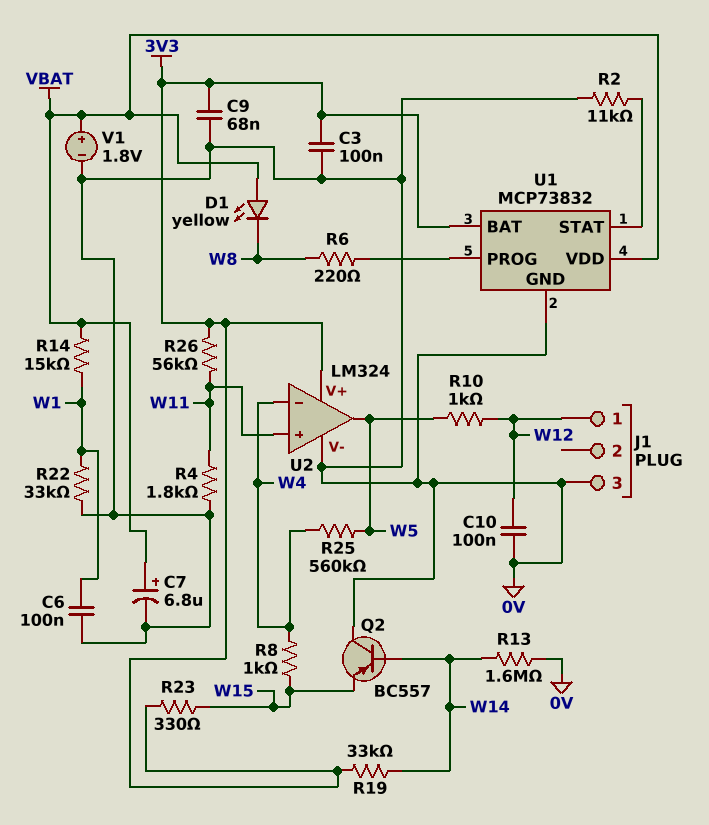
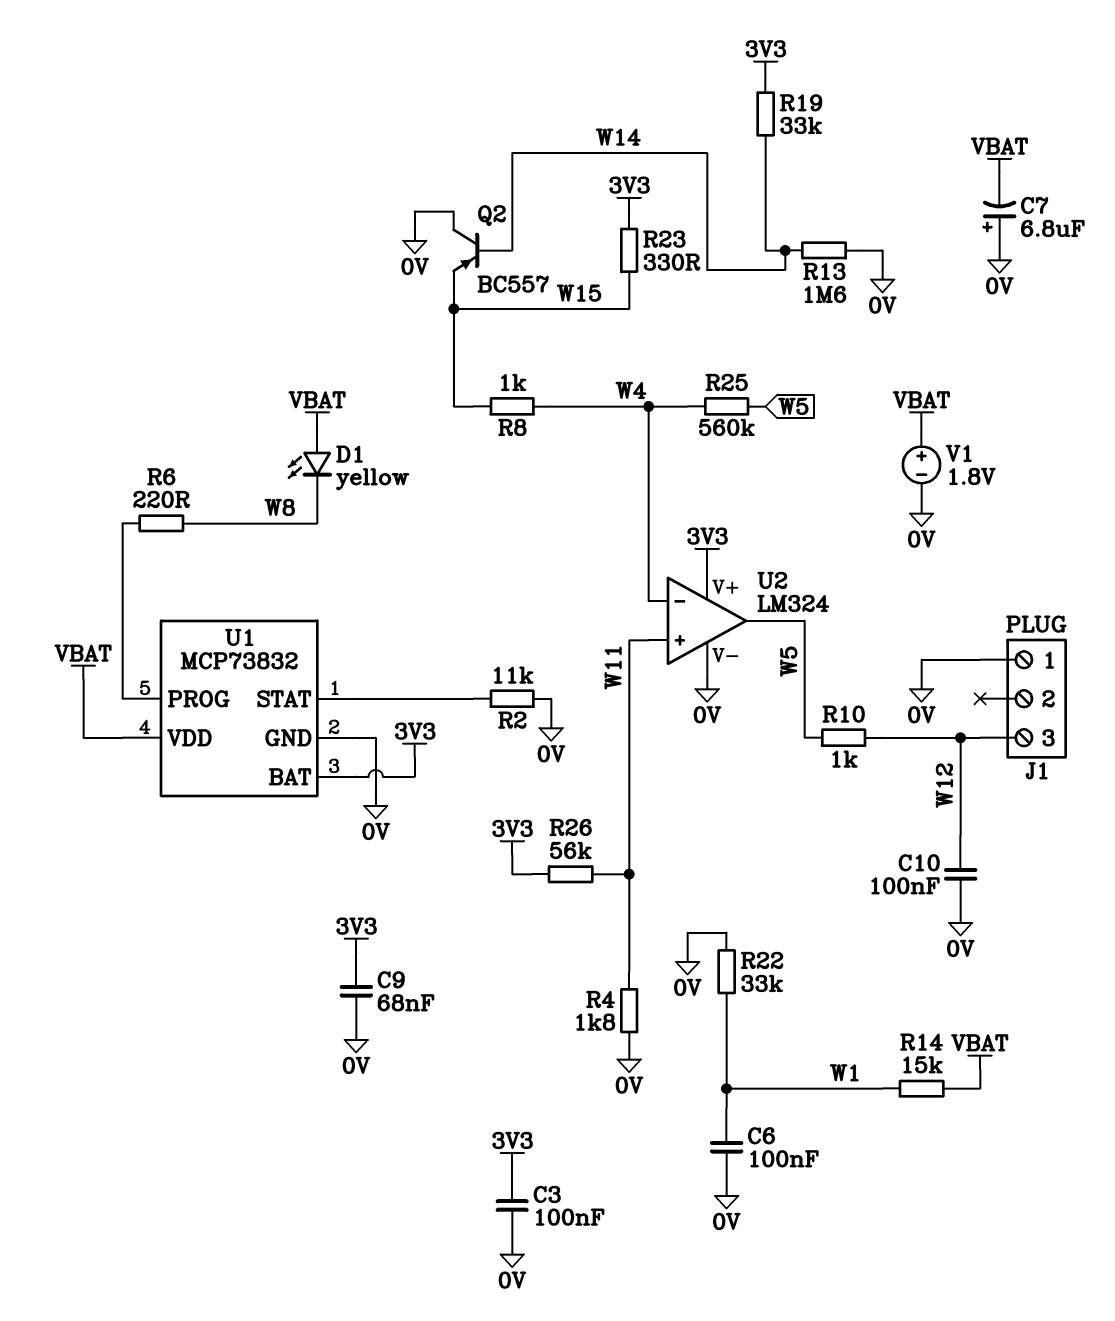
C7: 6.8uF (plus VBAT, minus 0V) -> 6.8uF (plus 0V, minus VBAT)
J1 pin 1: W12 -> 0V
J1 pin 3: 0V -> W12

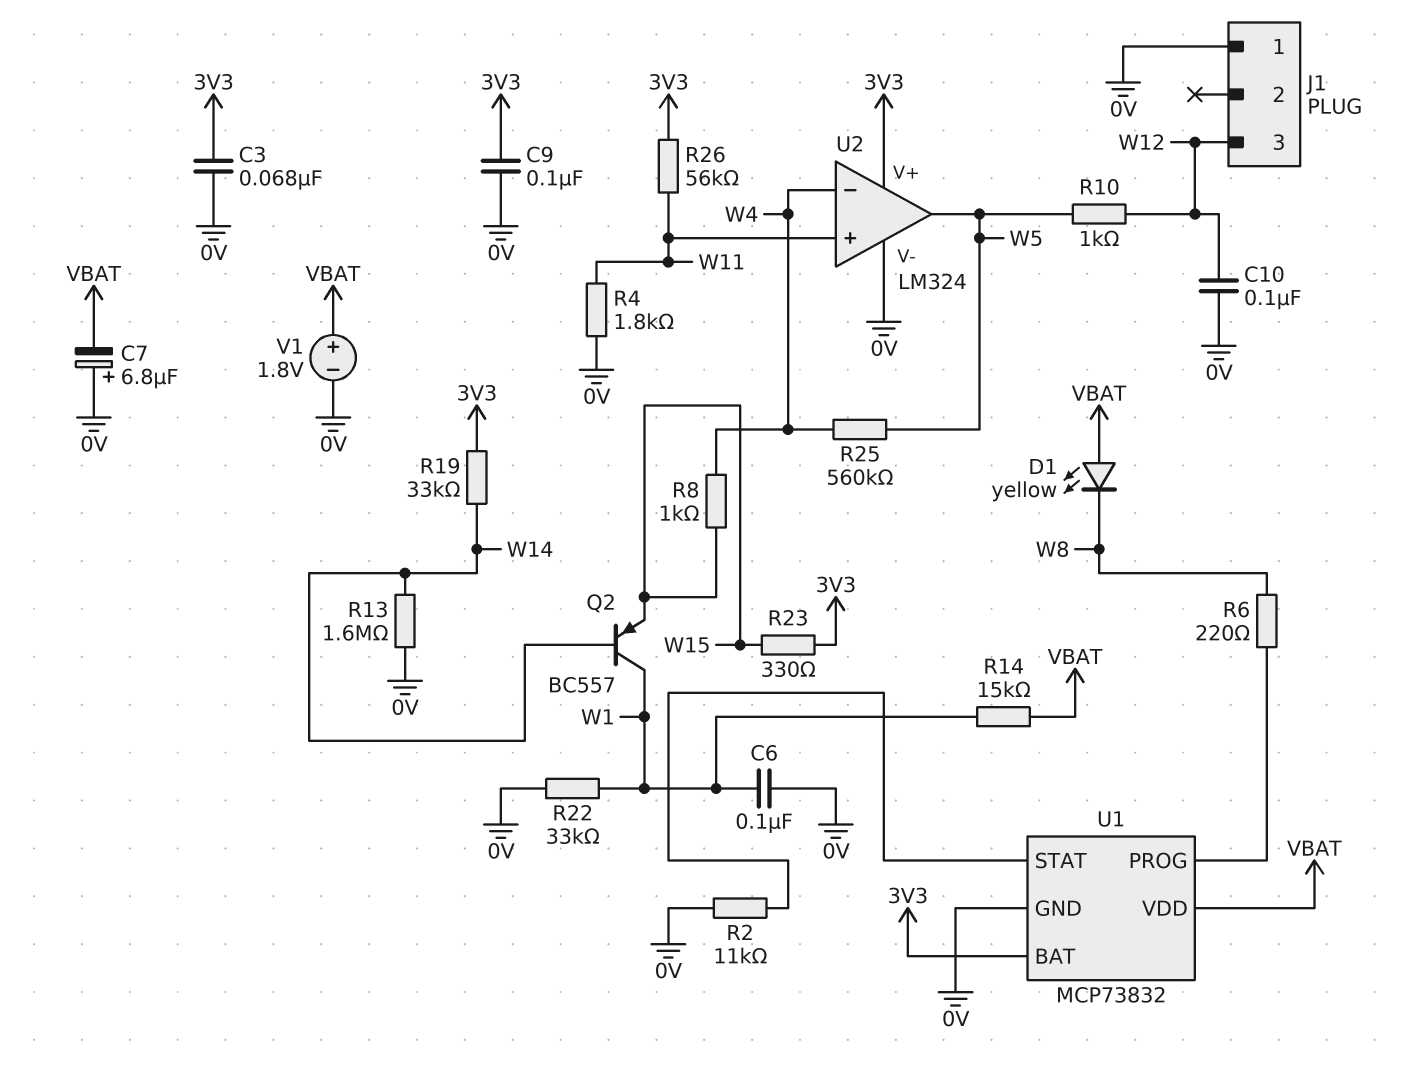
C3: 100nF (0V, 3V3) -> 68nF (0V, 3V3)
C9: 68nF (0V, 3V3) -> 100nF (0V, 3V3)
Q2: PNP BC557 (B W14, C 0V, E W15) -> PNP BC557 (B W14, C W1, E W15)

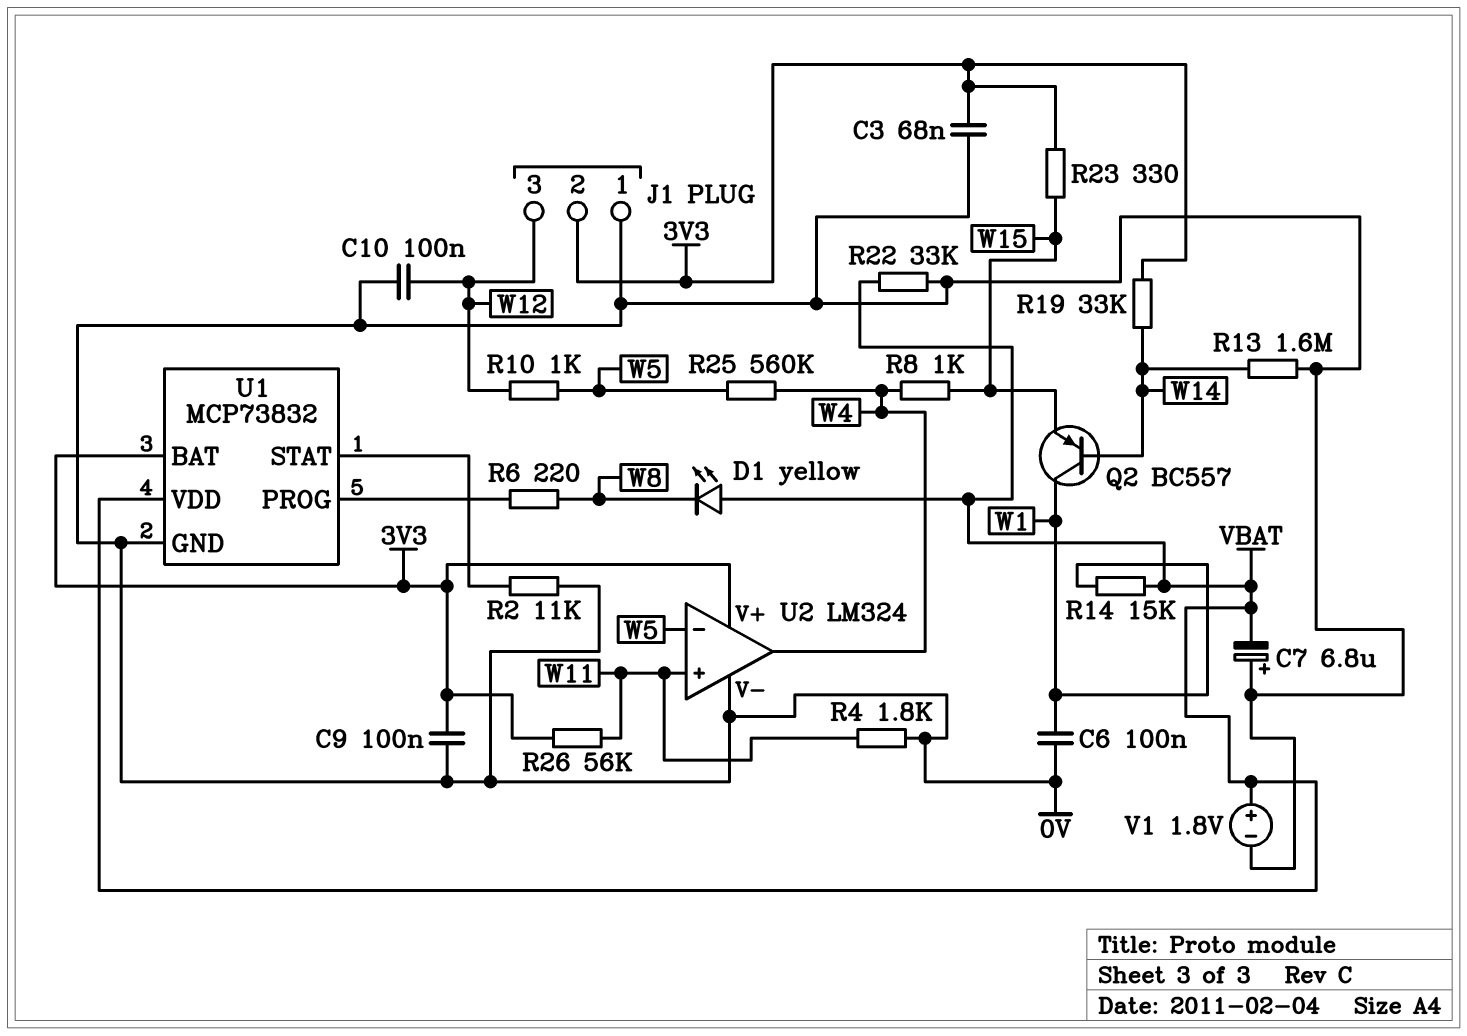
J1 pin 2: none -> 3V3
R22: 33k (0V, W1) -> 33k (0V, VBAT)
U2 pin in-: W4 -> W5
U2 pin out: W5 -> W4

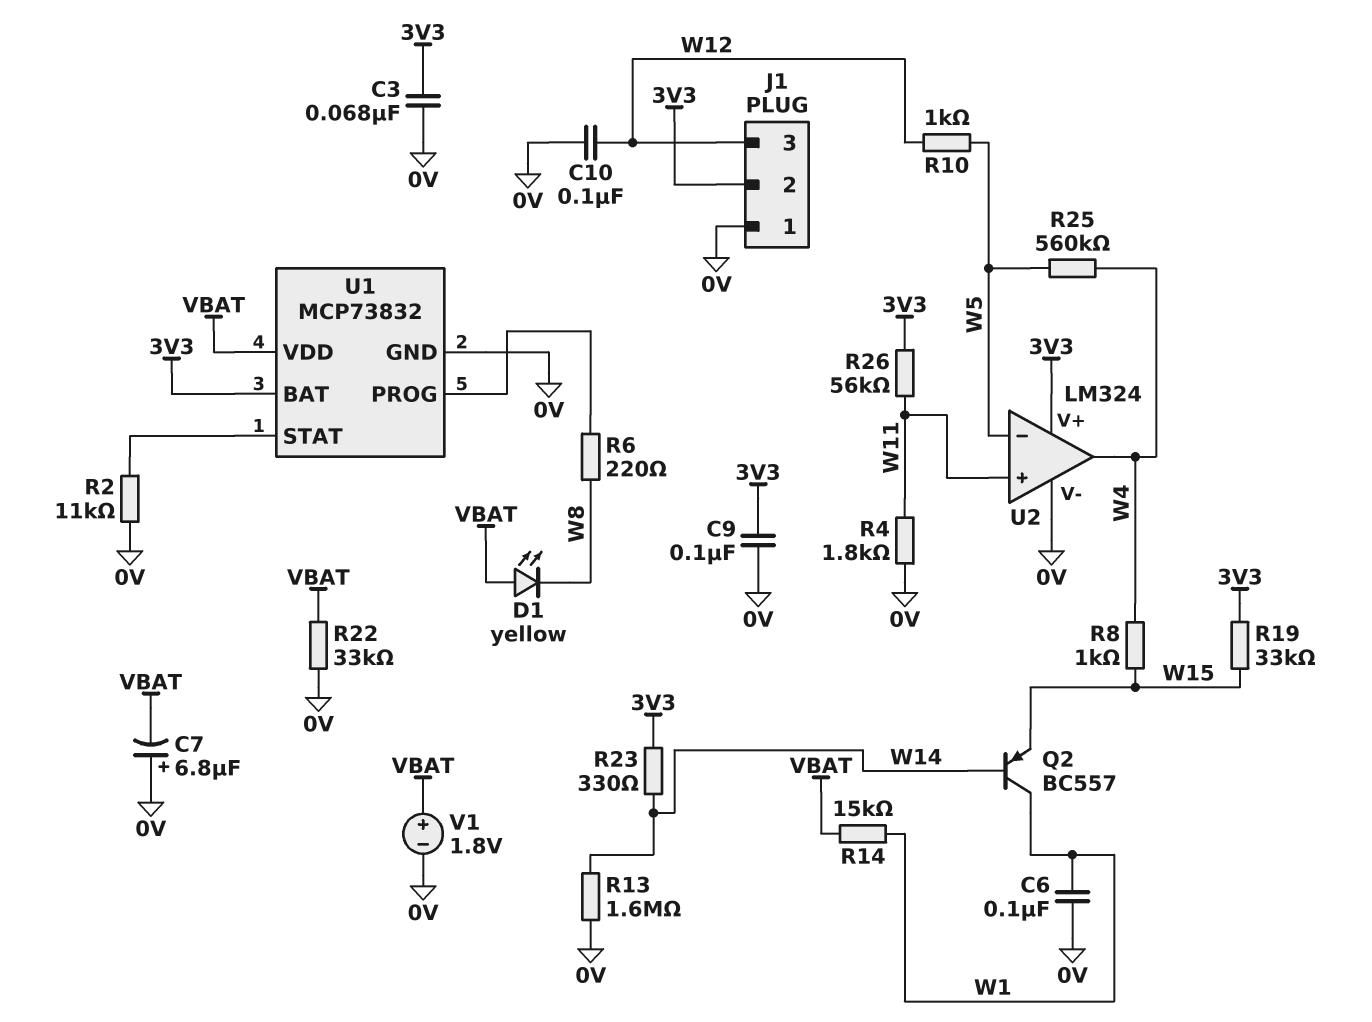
R19: 33k (3V3, W14) -> 33k (3V3, W15)
R23: 330 (3V3, W15) -> 330 (3V3, W14)

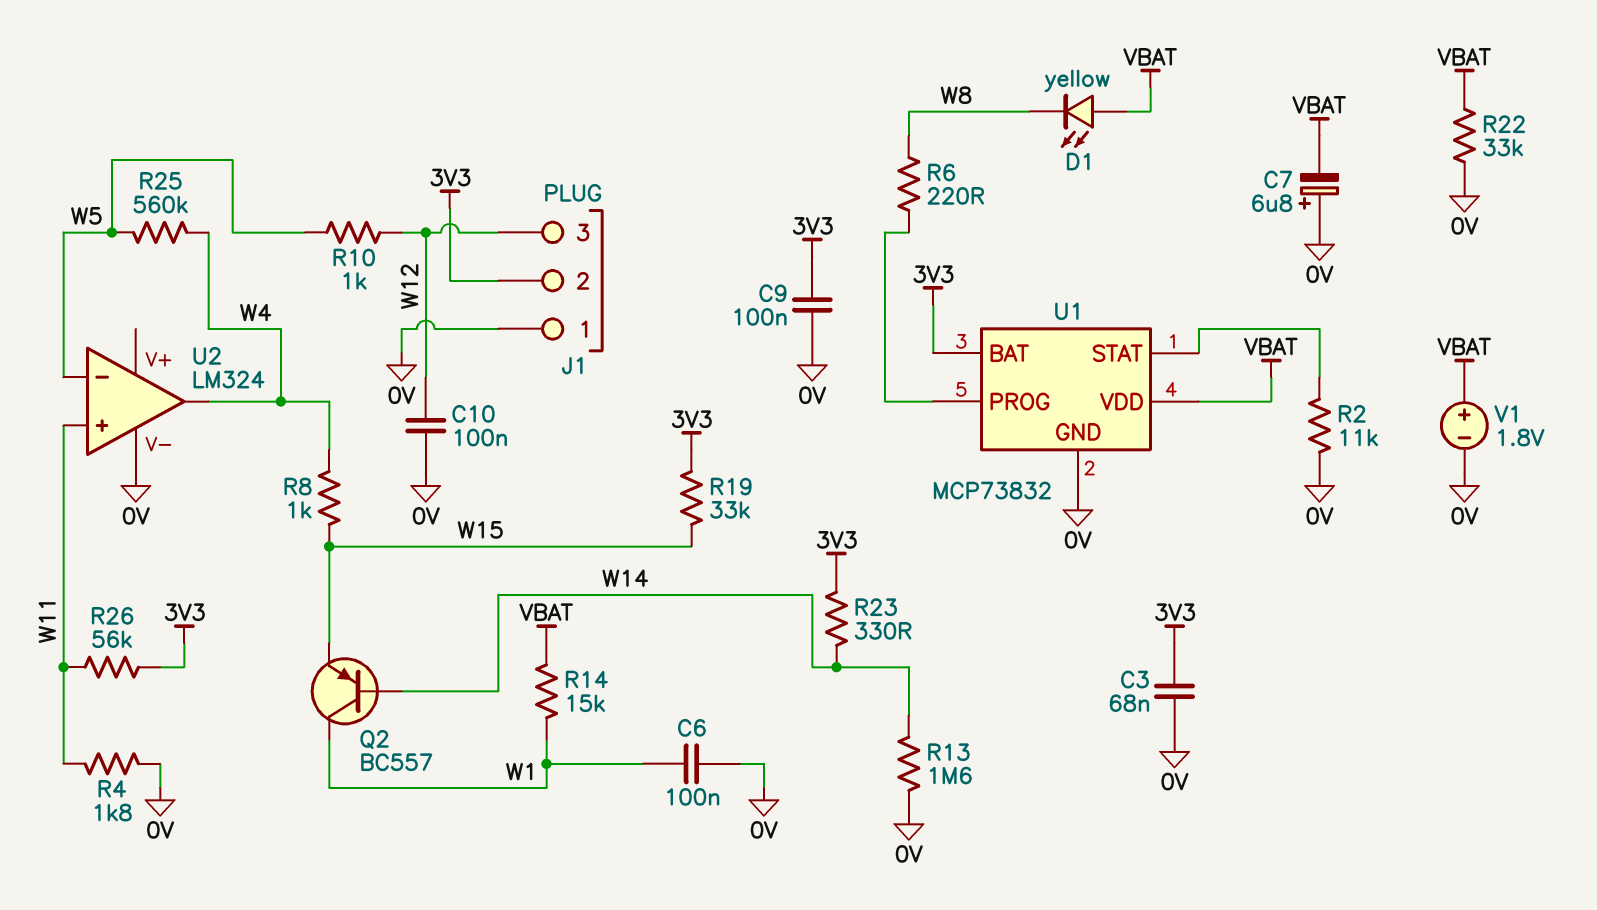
U2 pin V+: 3V3 -> none

